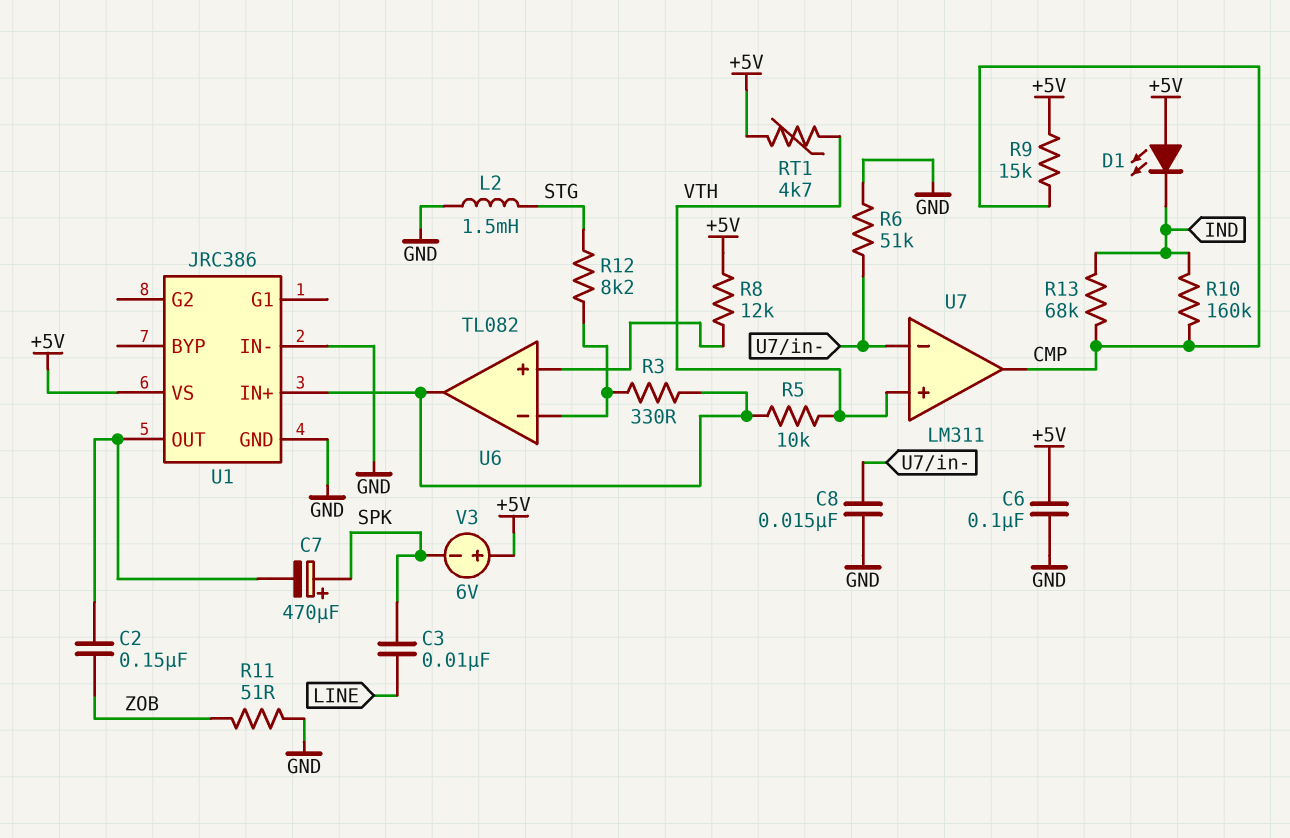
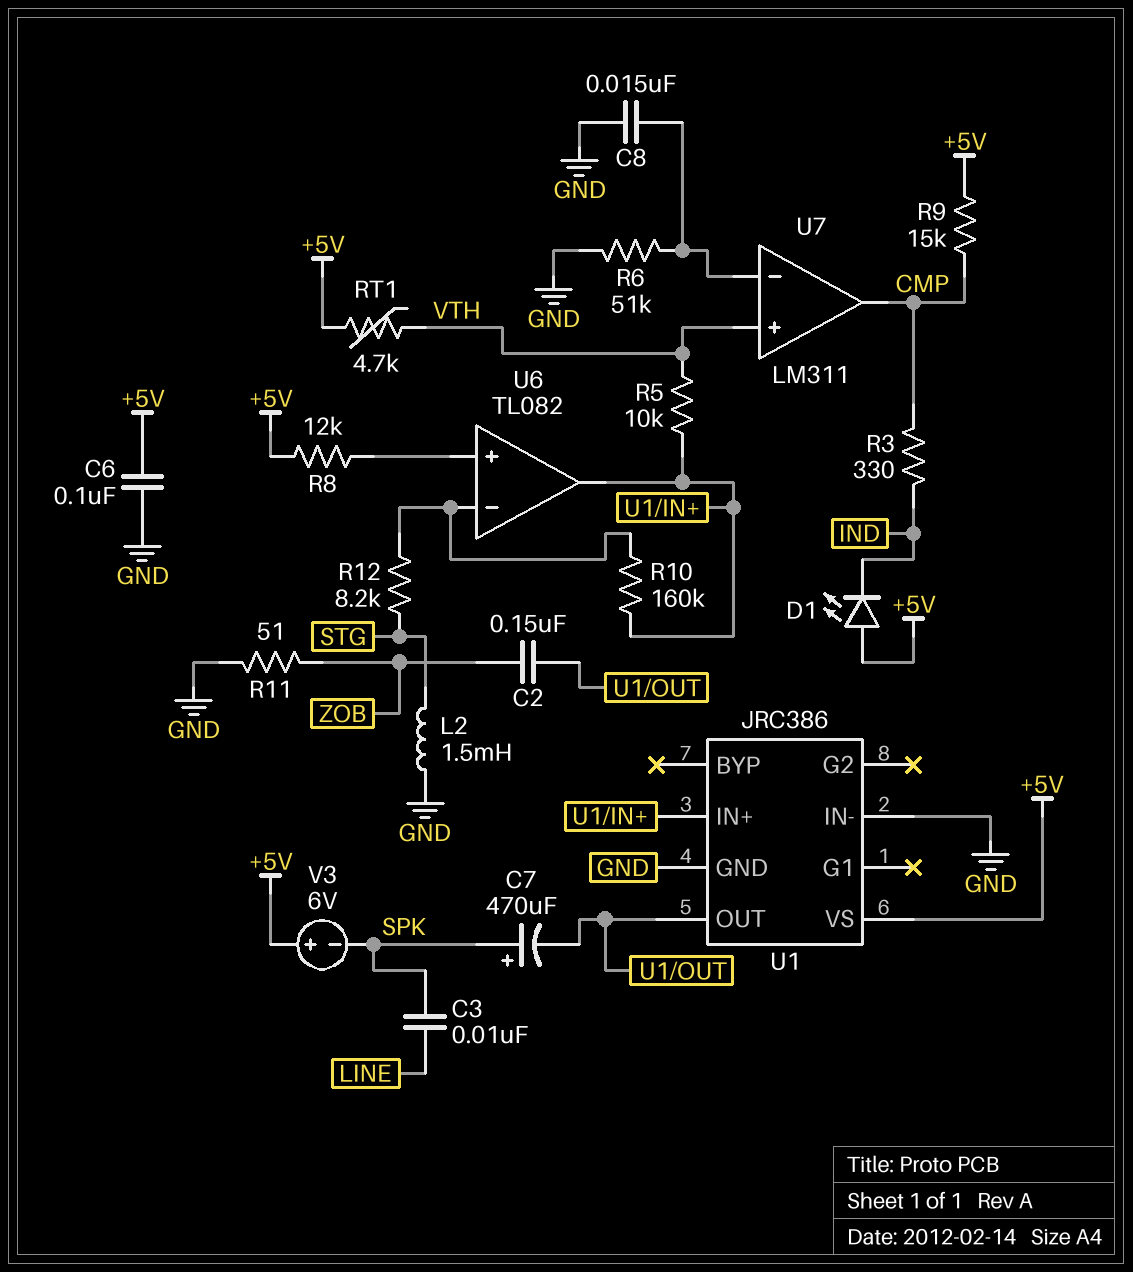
R3: 330 (U1/IN+, U6/in-) -> 330 (CMP, IND)
R10: 160k (CMP, IND) -> 160k (U1/IN+, U6/in-)
R13: 68k (CMP, IND) -> none

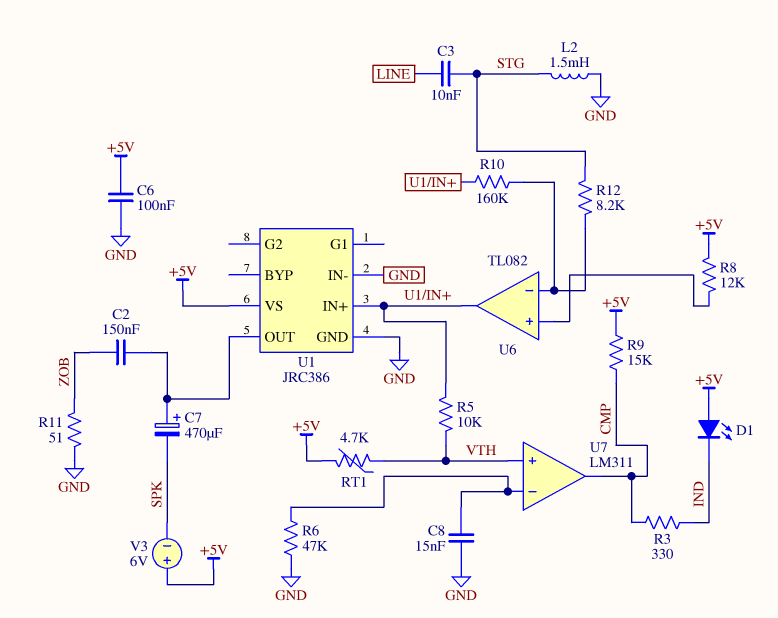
C3: 10nF (LINE, SPK) -> 10nF (LINE, STG)
C7: 470uF (plus SPK, minus U1/OUT) -> 470uF (plus U1/OUT, minus SPK)
R6: 51k (GND, U7/in-) -> 47k (GND, U7/in-)

